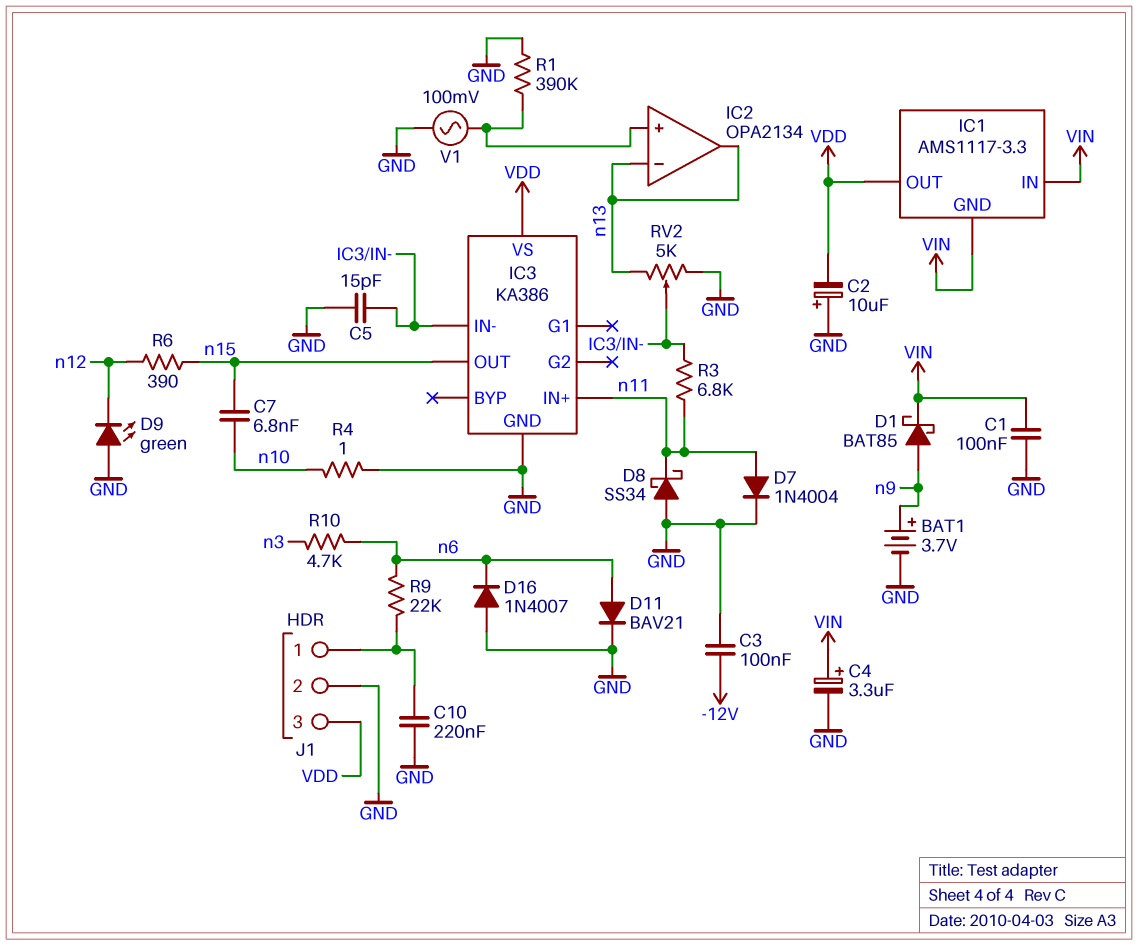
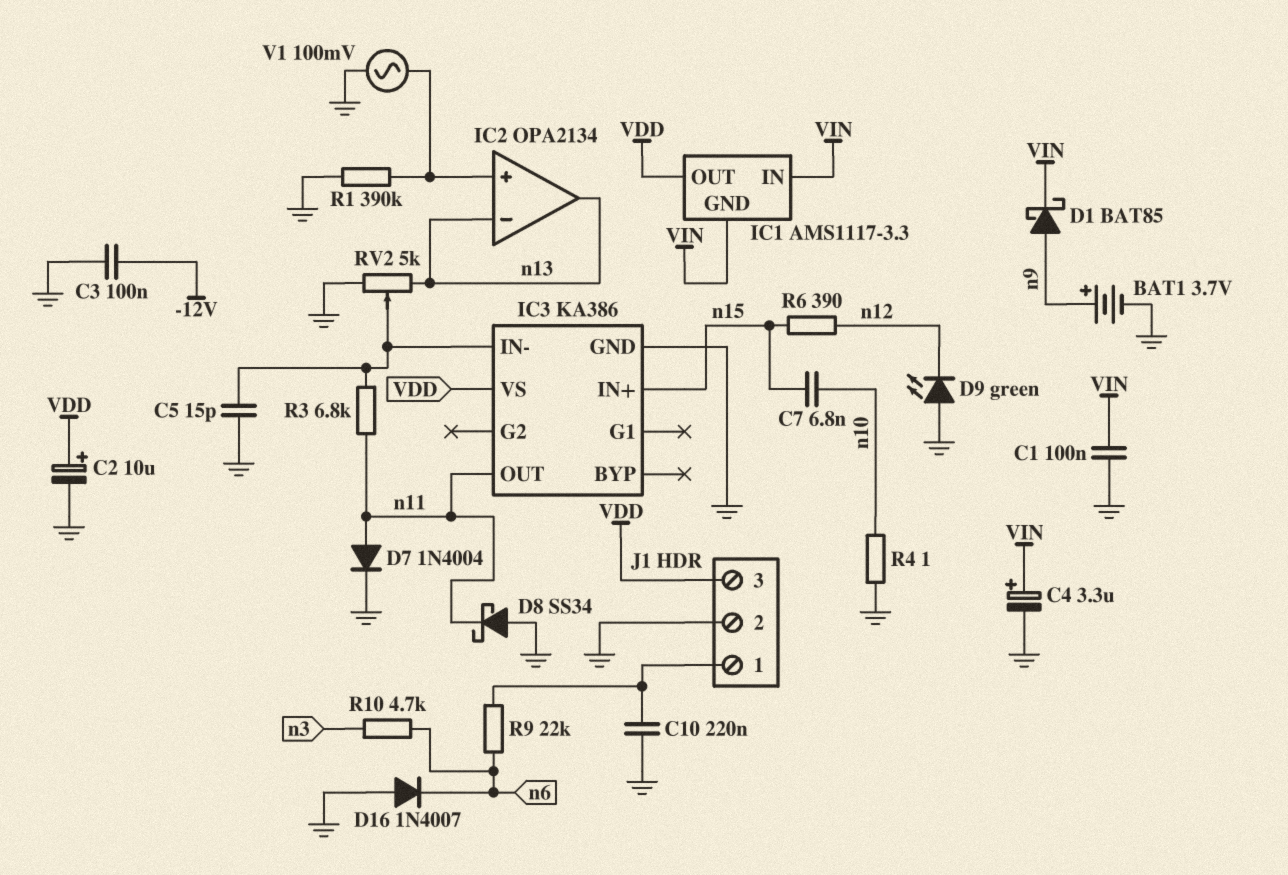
C2: 10uF (plus GND, minus VDD) -> 10uF (plus VDD, minus GND)
D11: diode BAV21 (A n6, K GND) -> none
IC3 pin IN+: n11 -> n15
IC3 pin OUT: n15 -> n11

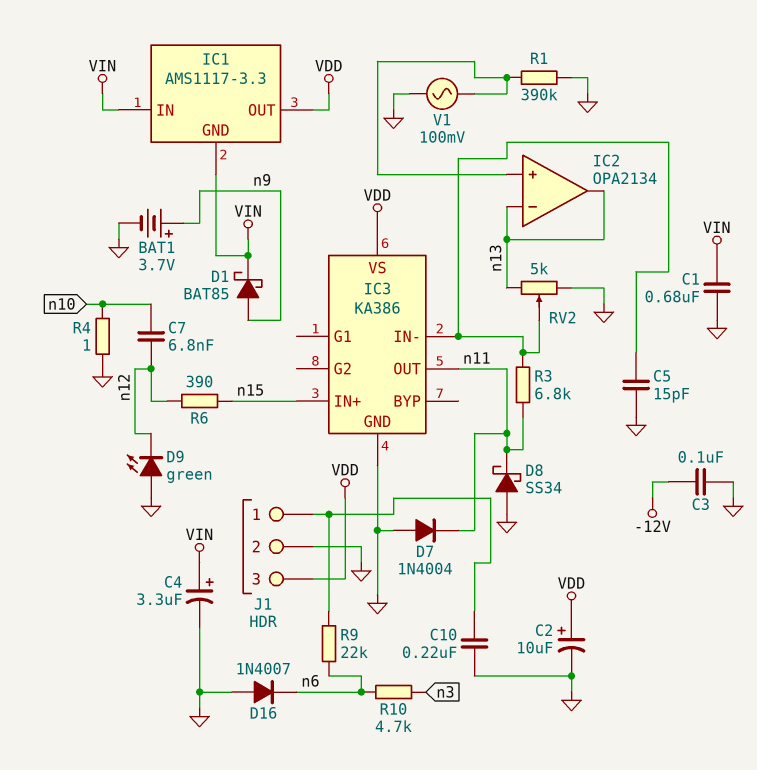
C1: 100nF (GND, VIN) -> 680nF (GND, VIN)
C7: 6.8nF (n10, n15) -> 6.8nF (n10, n12)
D7: diode 1N4004 (A n11, K GND) -> diode 1N4004 (A GND, K n11)

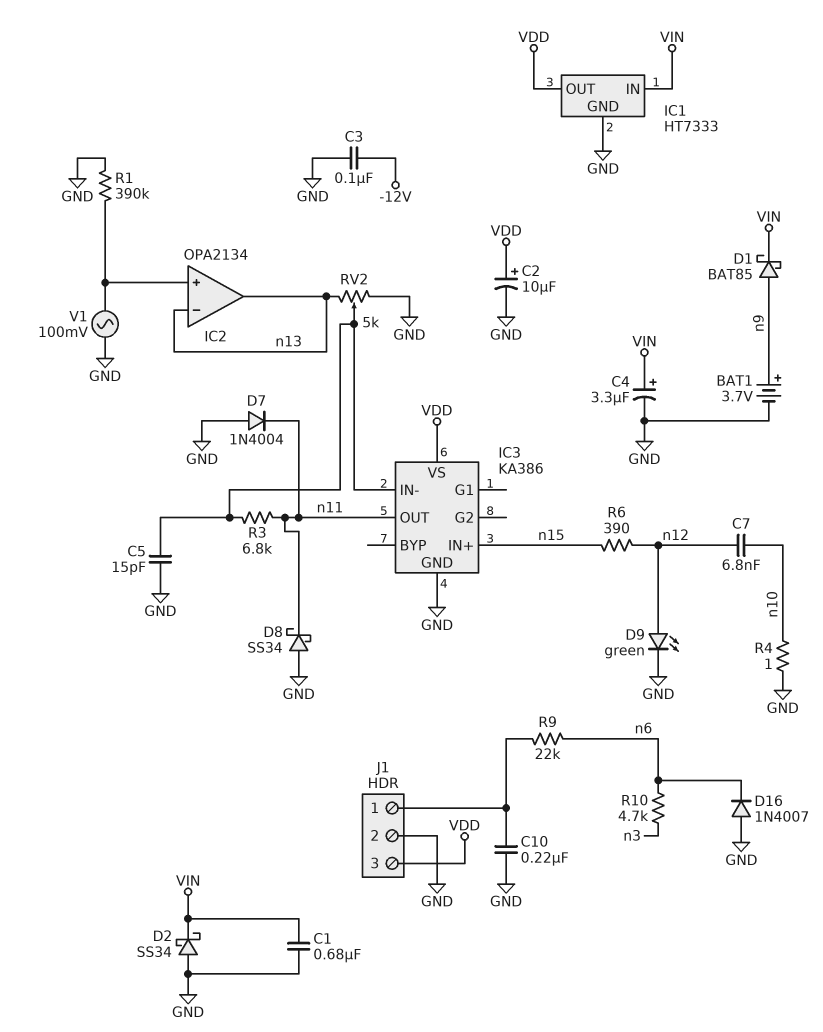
D2: none -> schottky SS34 (A GND, K VIN)
D9: LED green (A GND, K n12) -> LED green (A n12, K GND)
IC1: AMS1117-3.3 -> HT7333
IC1 pin GND: VIN -> GND

